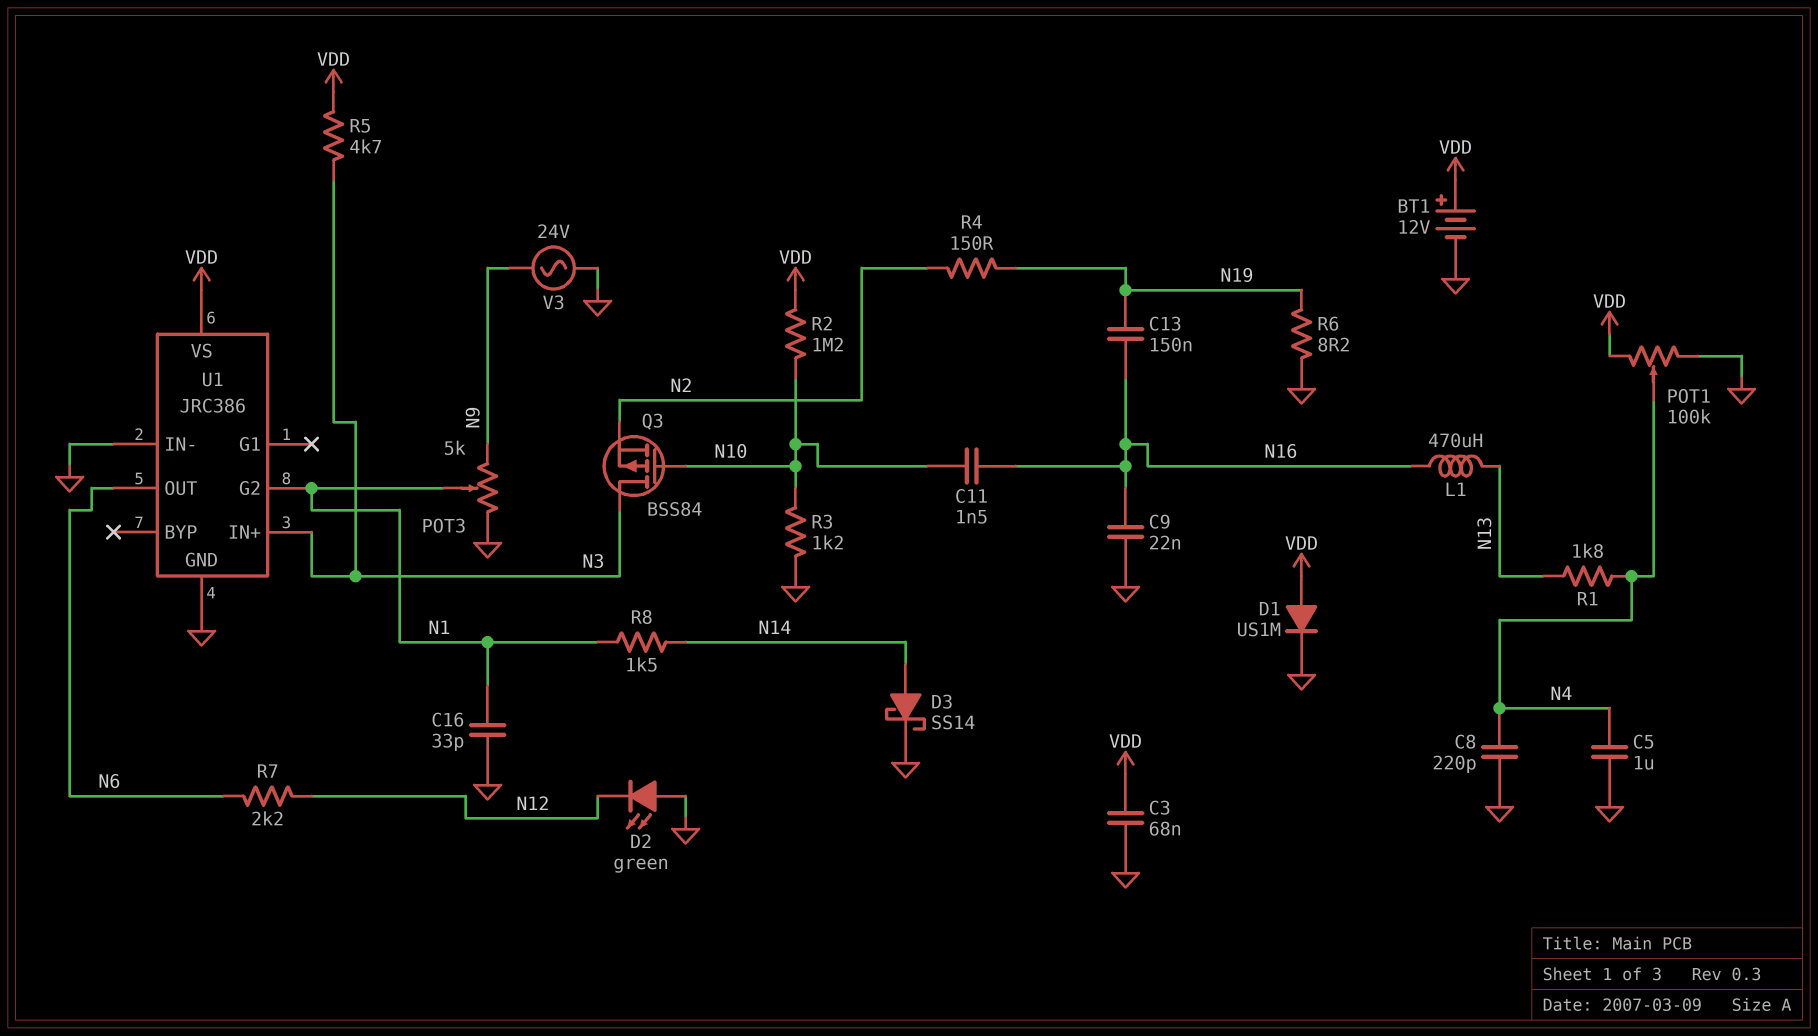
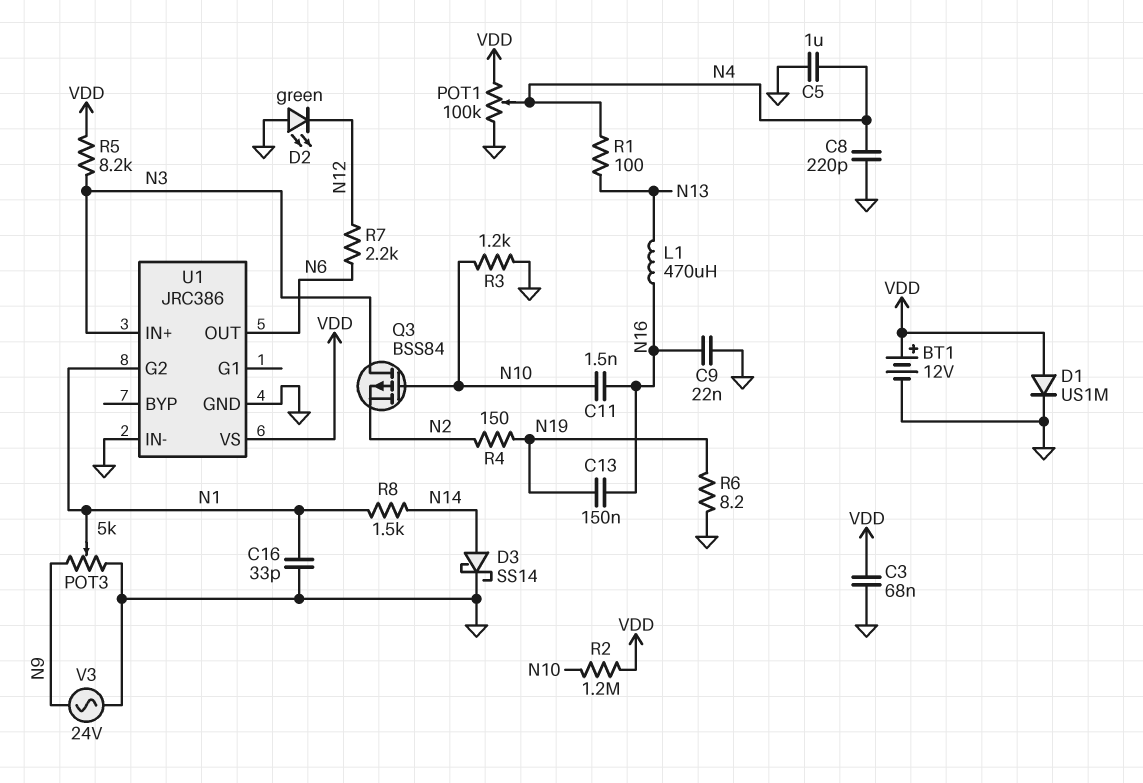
R1: 1.8k (N4, N13) -> 100 (N4, N13)
R5: 4.7k (N3, VDD) -> 8.2k (N3, VDD)

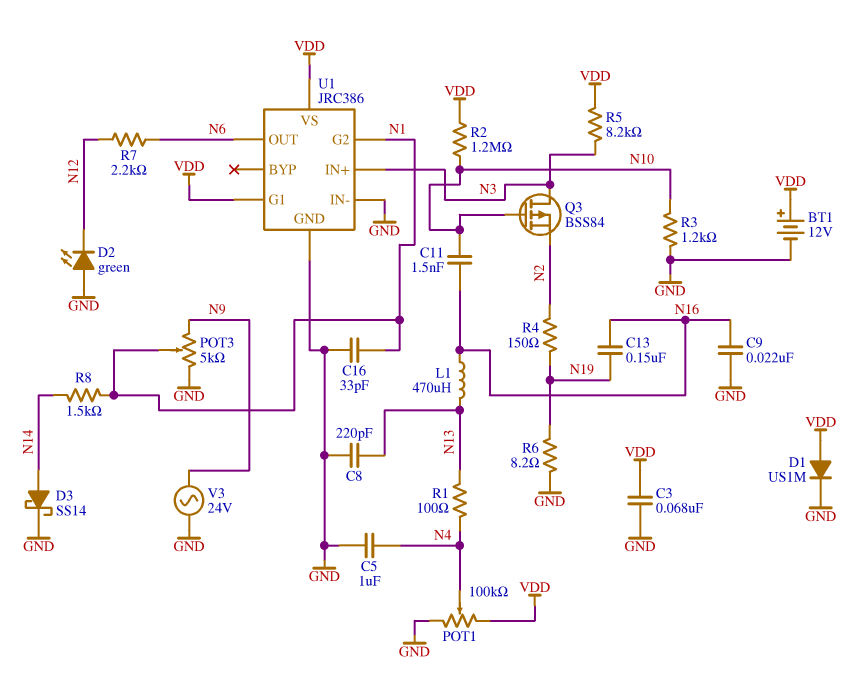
C8: 220pF (GND, N4) -> 220pF (GND, N13)
U1 pin G1: none -> VDD

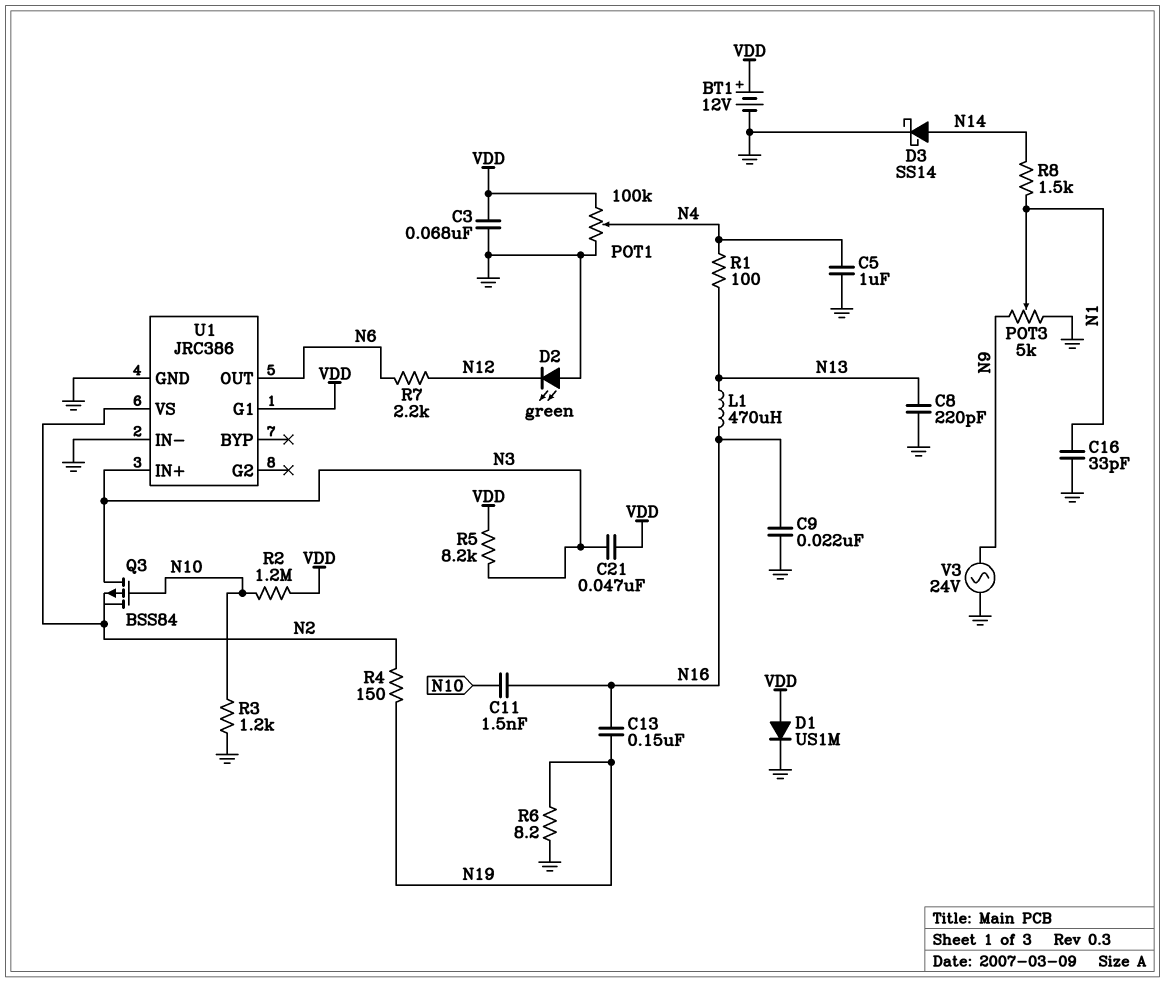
C21: none -> 47nF (N3, VDD)
U1 pin G2: N1 -> none
U1 pin VS: VDD -> N2

